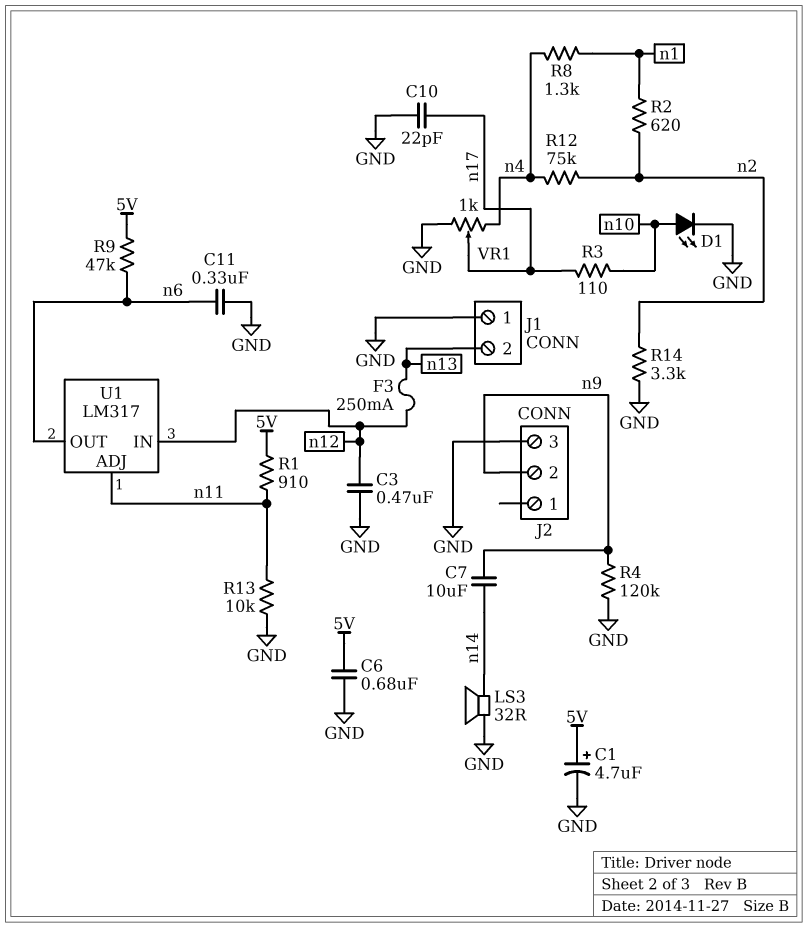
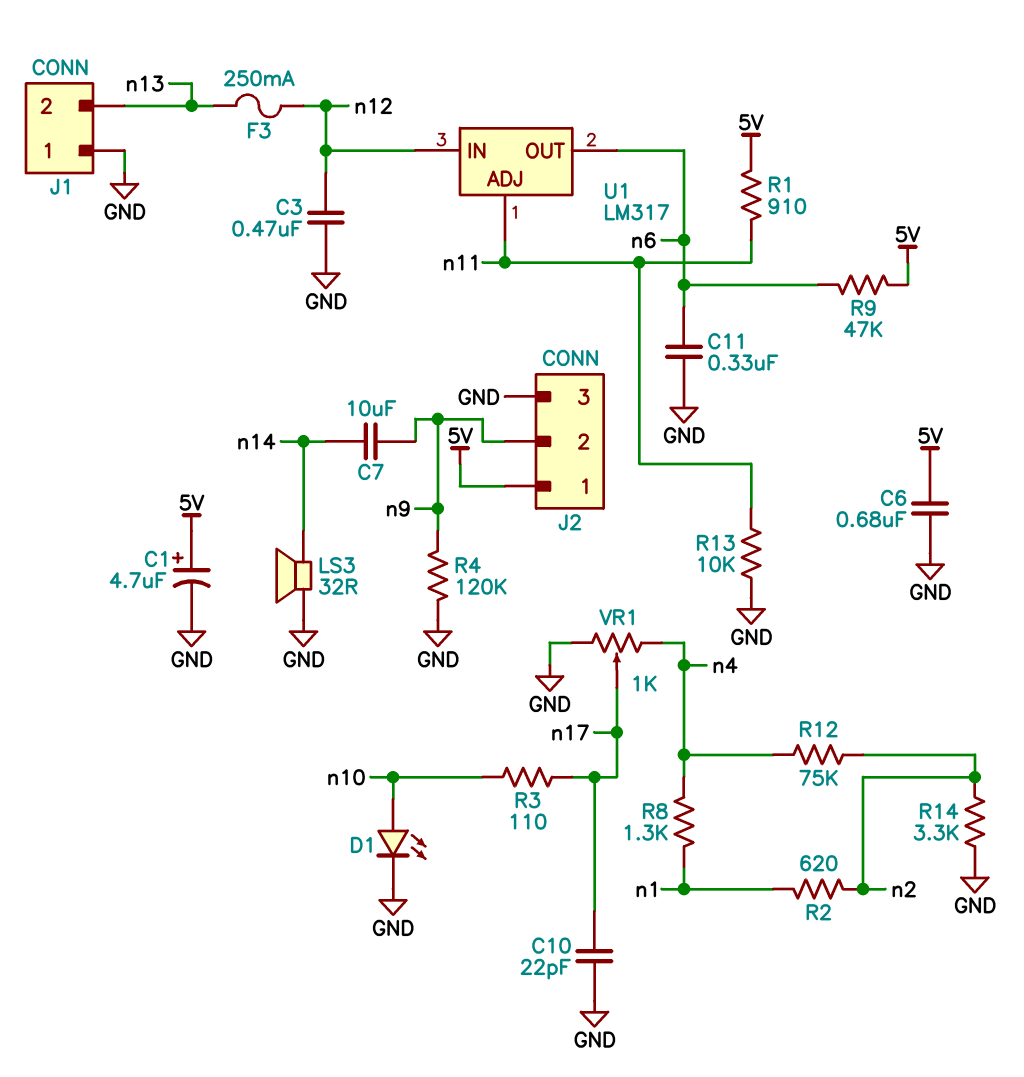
J2 pin 1: none -> 5V

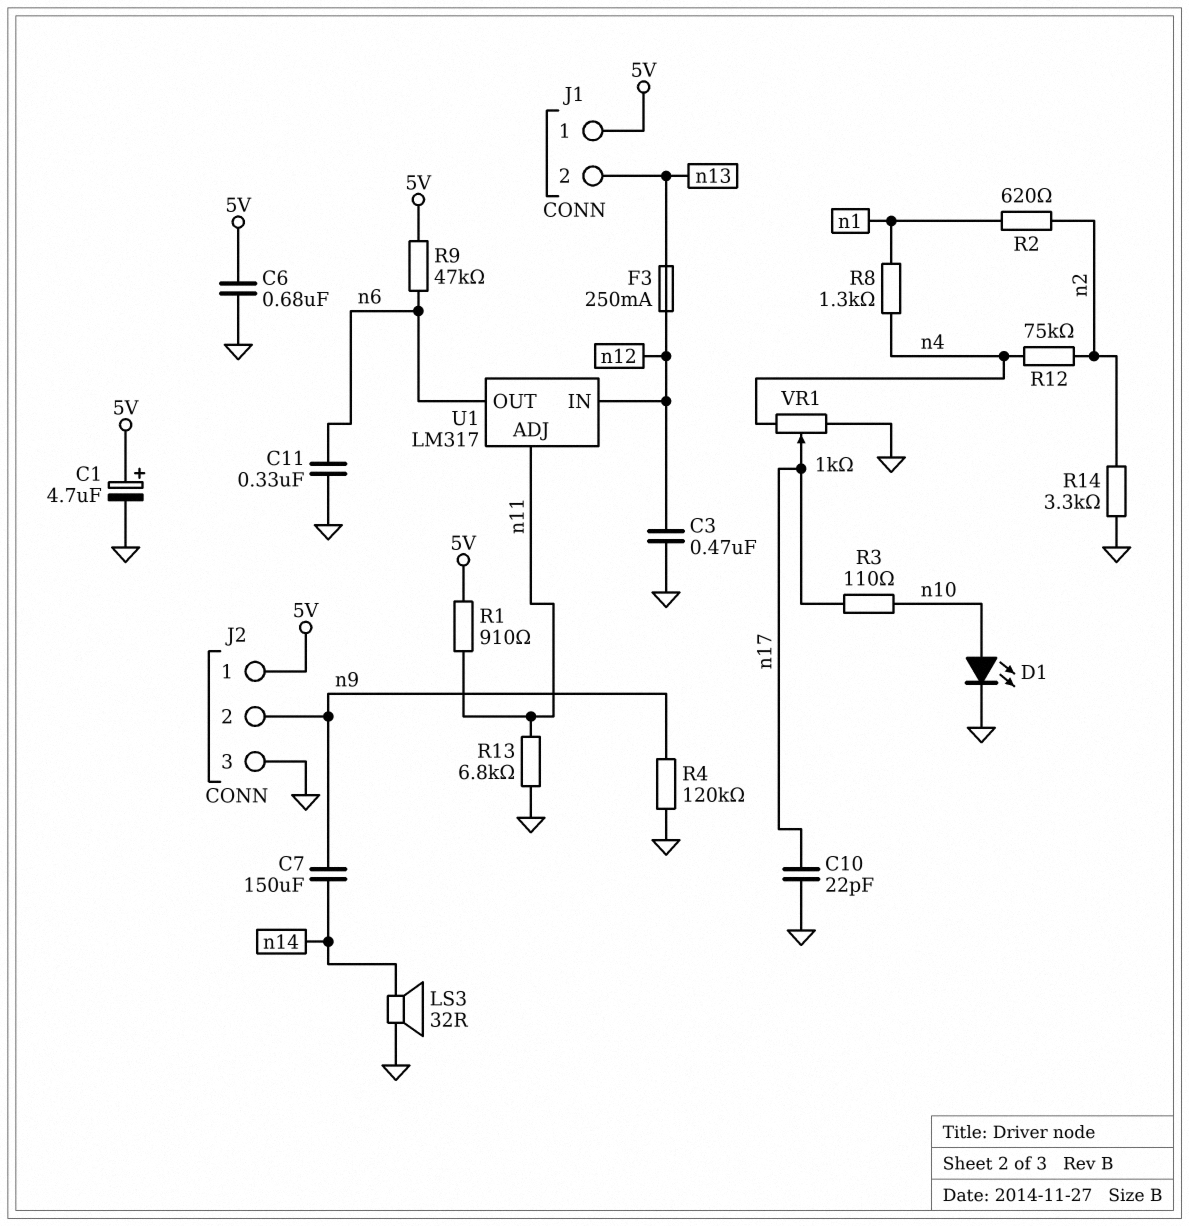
C7: 10uF (n9, n14) -> 150uF (n9, n14)
J1 pin 1: GND -> 5V
R13: 10k (GND, n11) -> 6.8k (GND, n11)

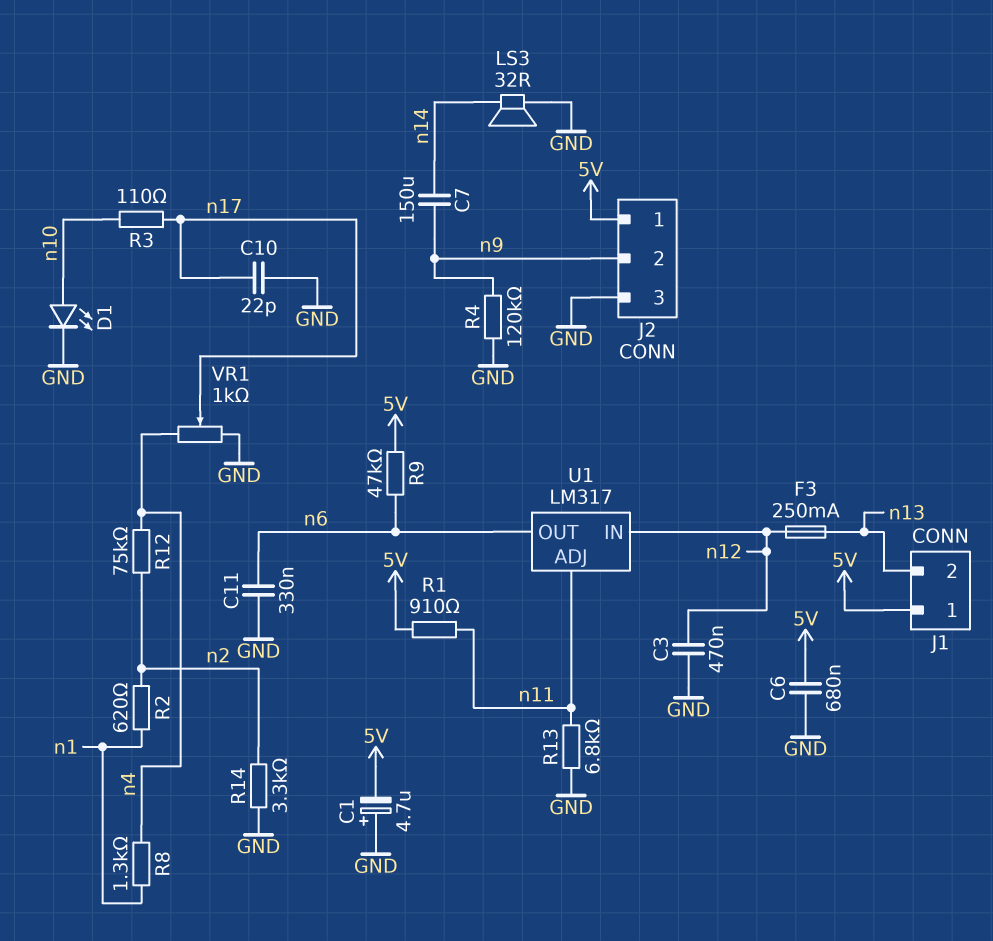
C1: 4.7uF (plus 5V, minus GND) -> 4.7uF (plus GND, minus 5V)

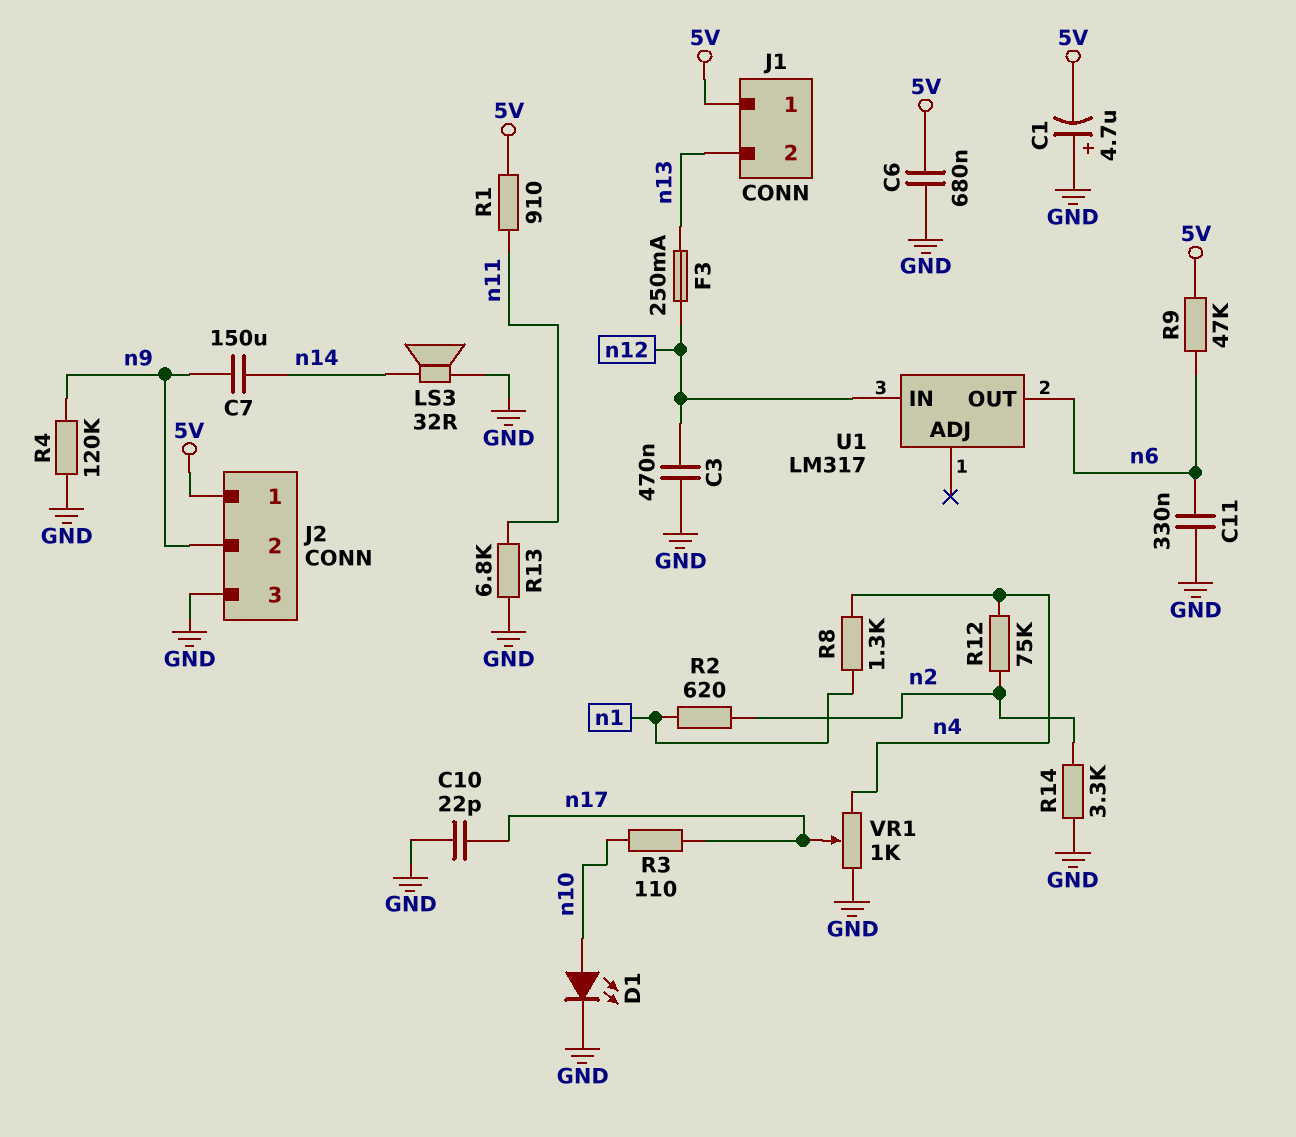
U1 pin ADJ: n11 -> none

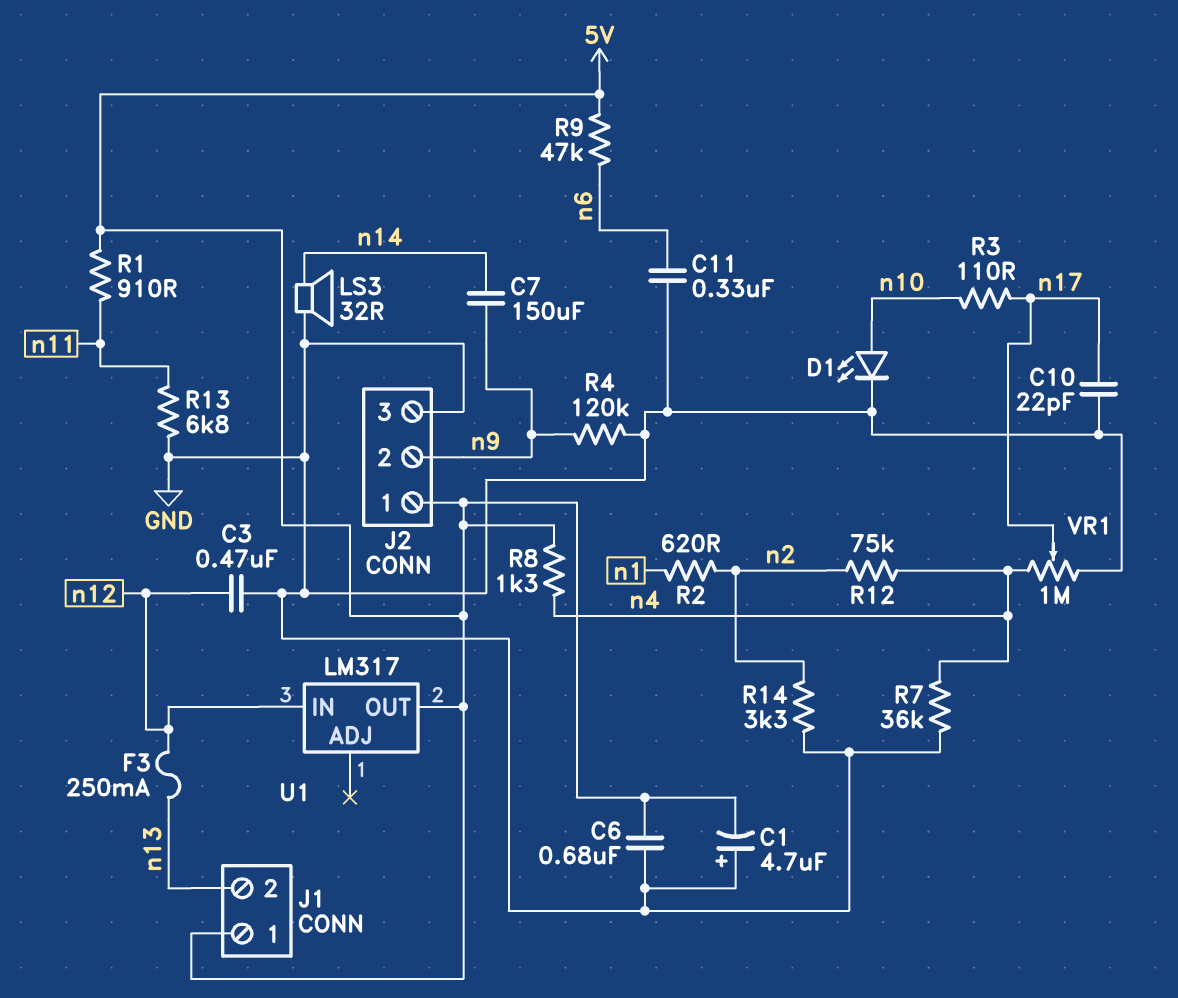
R7: none -> 36k (GND, n4)
R8: 1.3k (n1, n4) -> 1.3k (5V, n4)
U1 pin OUT: n6 -> 5V
VR1: 1k (GND, n4, wiper n17) -> 1M (GND, n4, wiper n17)

